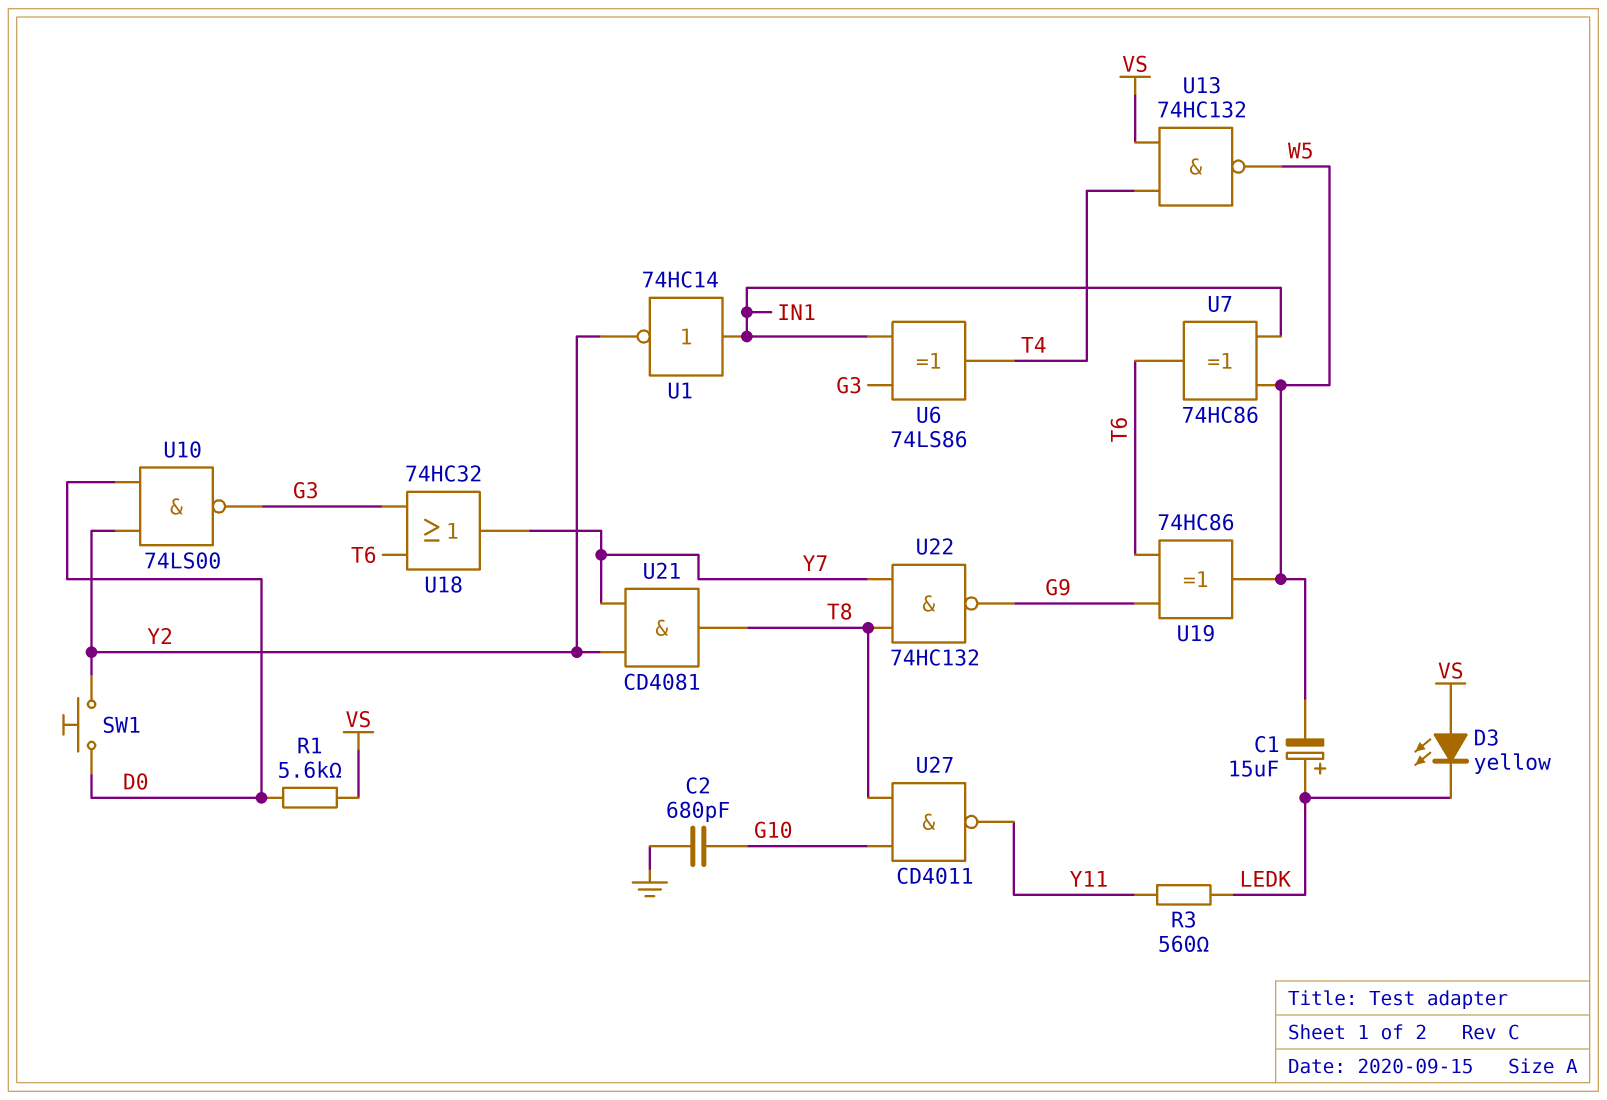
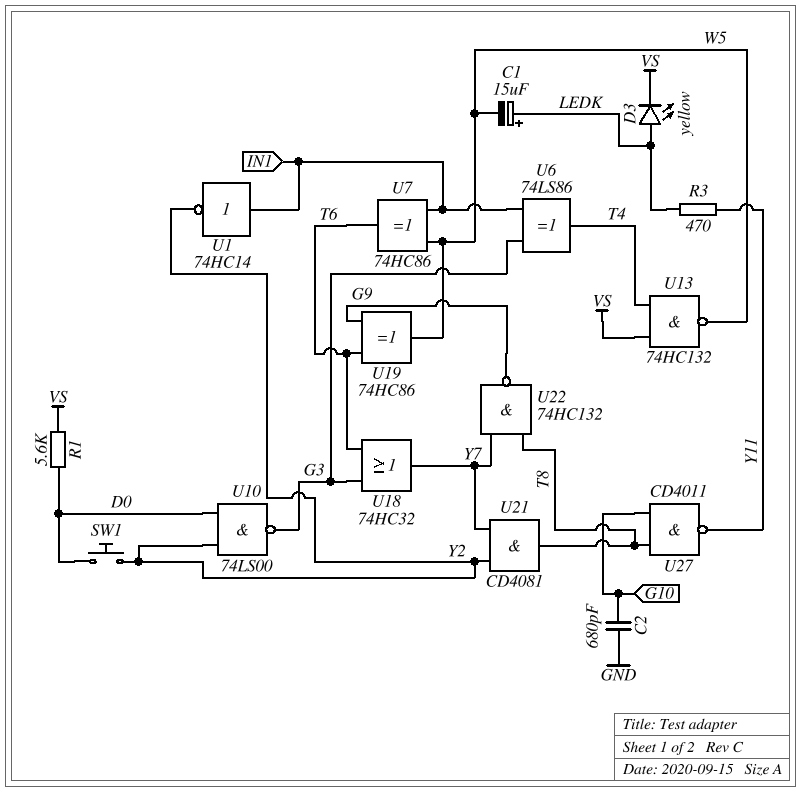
D3: LED yellow (A VS, K LEDK) -> LED yellow (A LEDK, K VS)
R3: 560 (LEDK, Y11) -> 470 (LEDK, Y11)

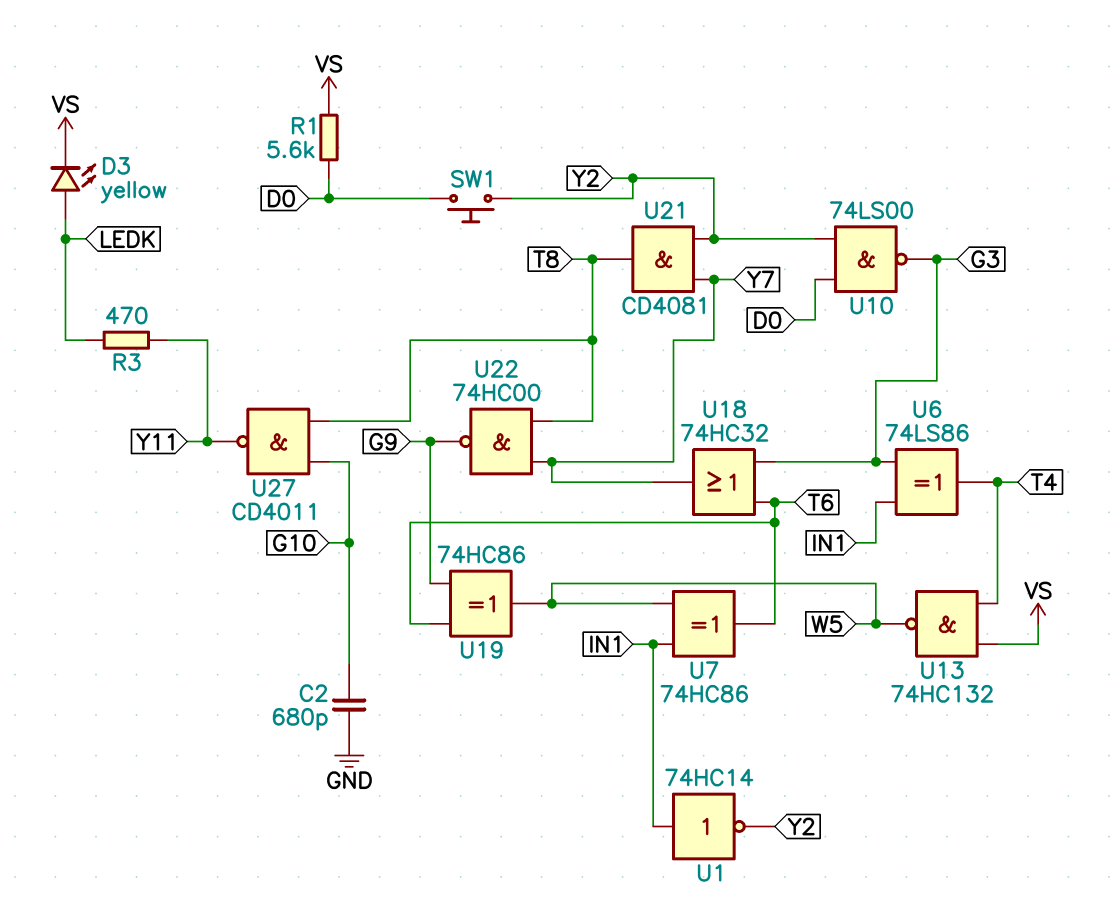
C1: 15uF (plus LEDK, minus W5) -> none
U22: NAND 74HC132 (in T8, in Y7, out G9) -> NAND 74HC00 (in T8, in Y7, out G9)

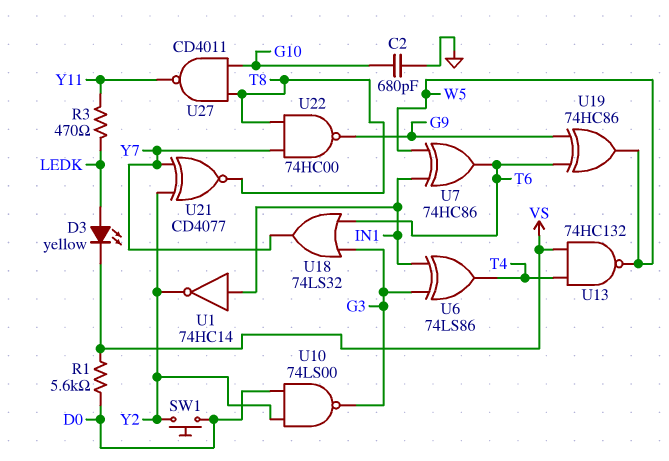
U18: OR 74HC32 (in G3, in T6, out Y7) -> OR 74LS32 (in G3, in T6, out Y7)
U21: AND CD4081 (in Y2, in Y7, out T8) -> XNOR CD4077 (in Y2, in Y7, out T8)

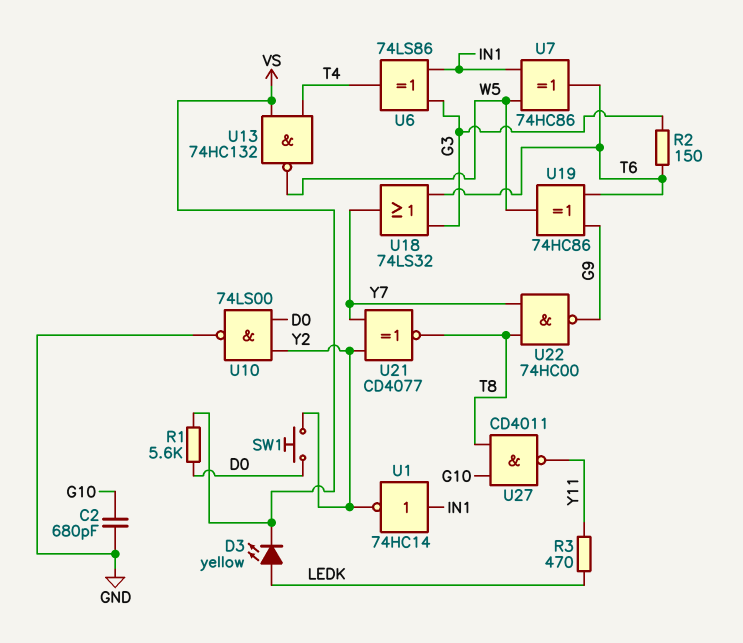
R2: none -> 150 (G3, T6)
U10: NAND 74LS00 (in D0, in Y2, out G3) -> NAND 74LS00 (in D0, in Y2, out GND)

